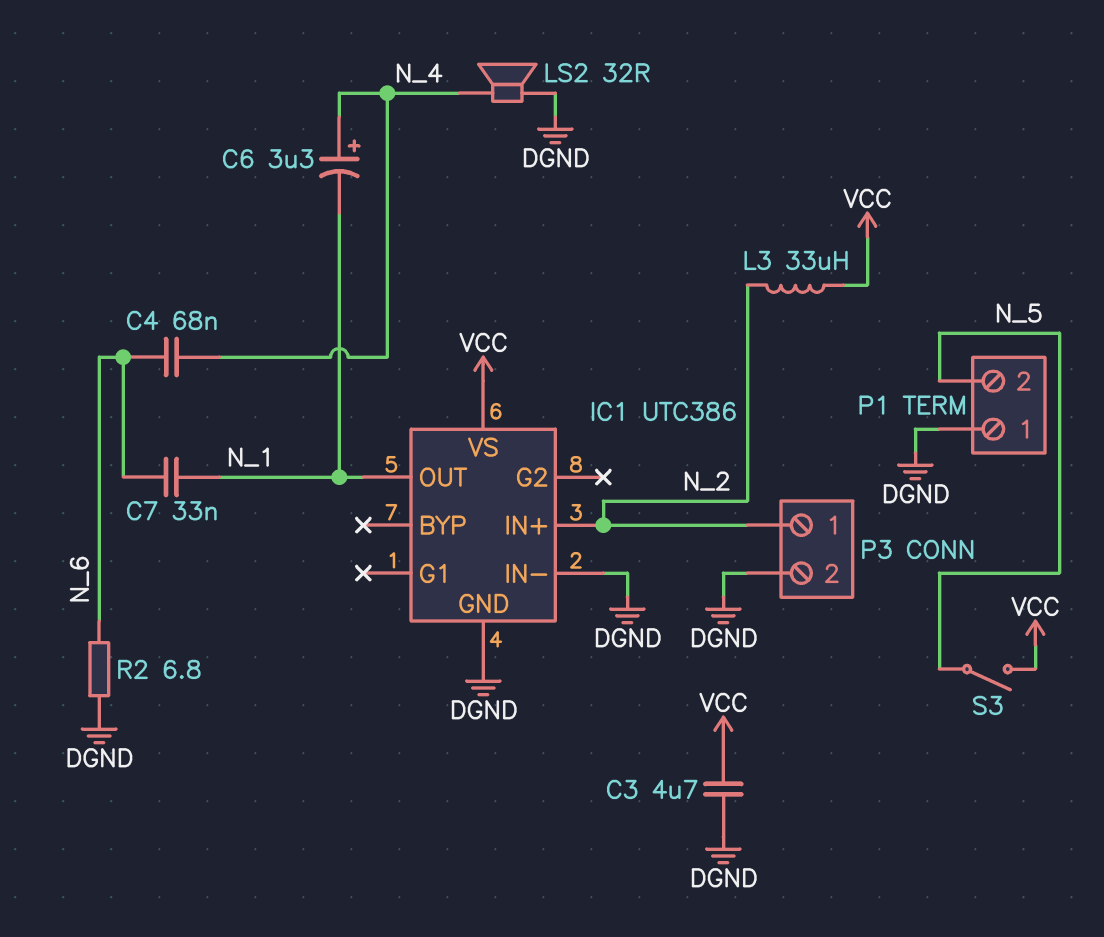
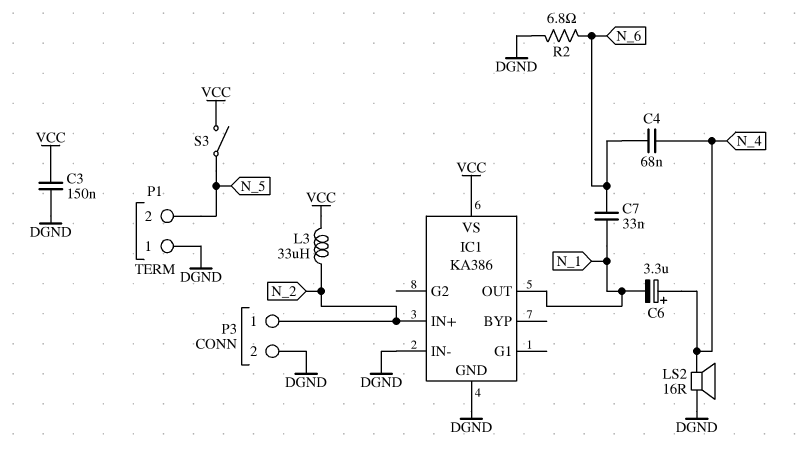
C3: 4.7uF (DGND, VCC) -> 150nF (DGND, VCC)
IC1: UTC386 -> KA386
LS2: speaker 32R (DGND, N_4) -> speaker 16R (DGND, N_4)

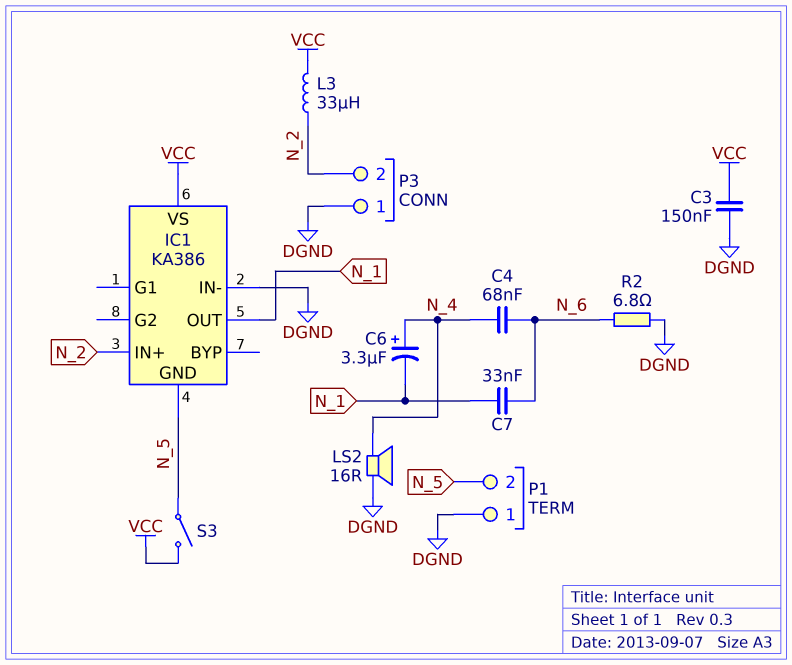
IC1 pin GND: DGND -> N_5
P3 pin 1: N_2 -> DGND
P3 pin 2: DGND -> N_2

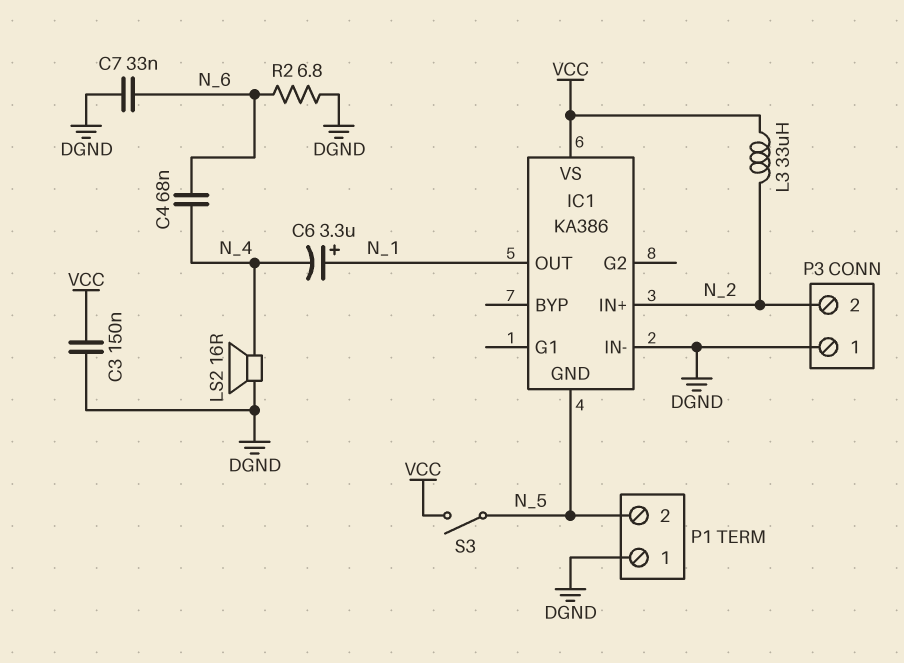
C6: 3.3uF (plus N_4, minus N_1) -> 3.3uF (plus N_1, minus N_4)
C7: 33nF (N_1, N_6) -> 33nF (DGND, N_6)

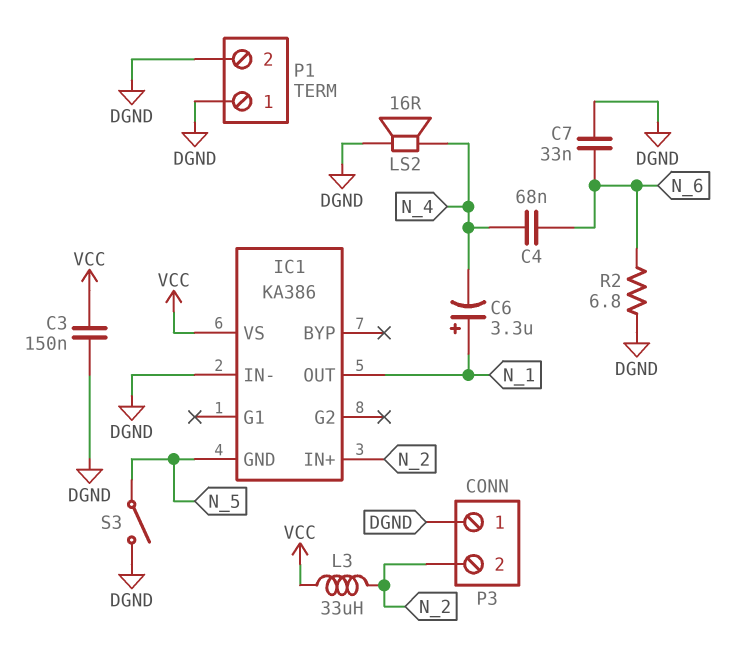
P1 pin 2: N_5 -> DGND
S3: switch (N_5, VCC) -> switch (DGND, N_5)

